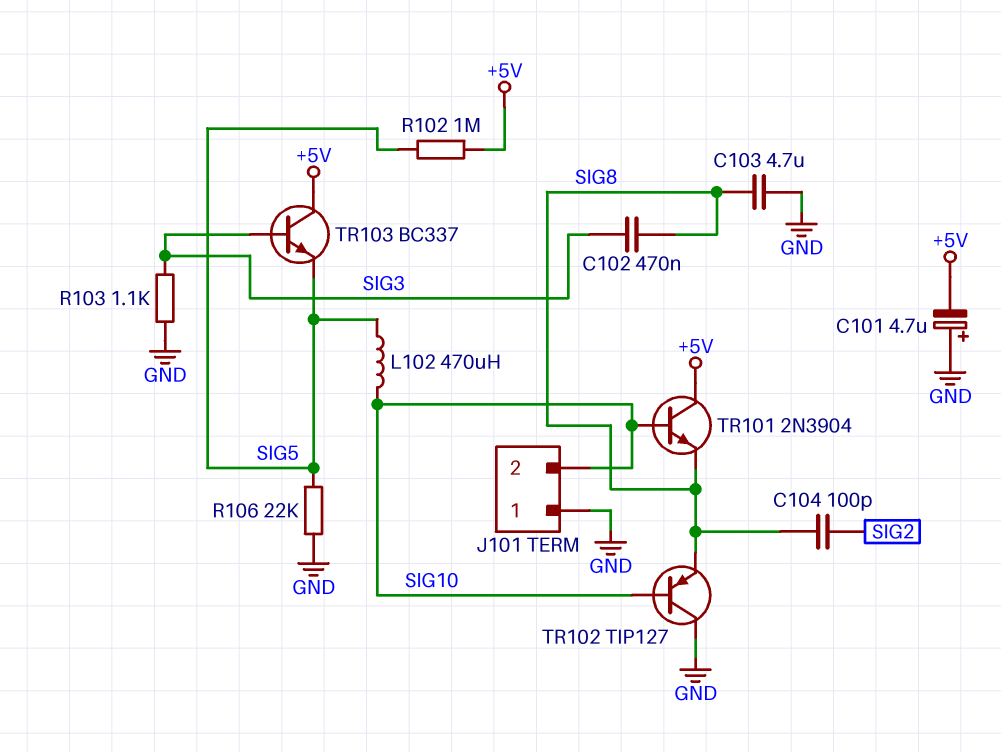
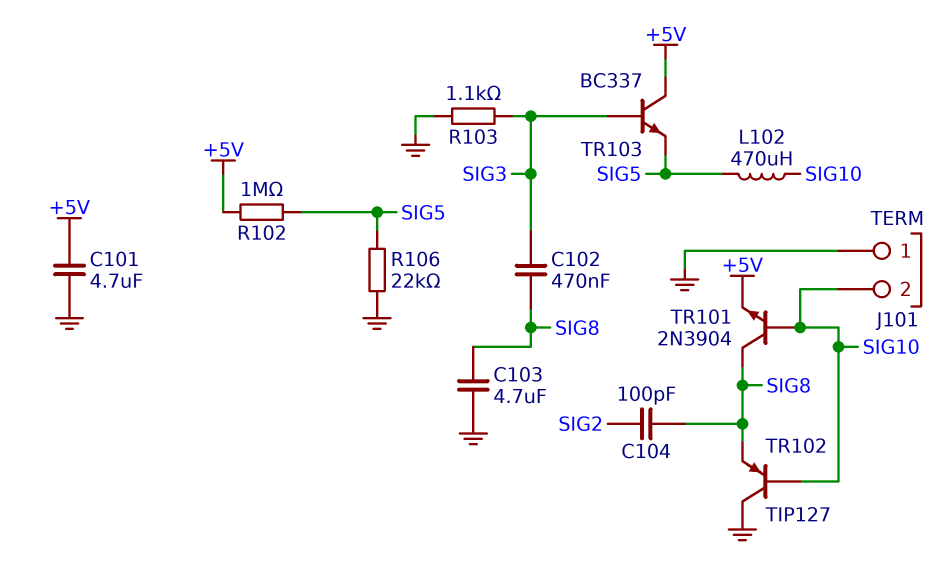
C101: 4.7uF (plus GND, minus +5V) -> 4.7uF (+5V, GND)
TR101: NPN 2N3904 (B SIG10, C +5V, E SIG8) -> NPN 2N3904 (B SIG10, C SIG8, E +5V)

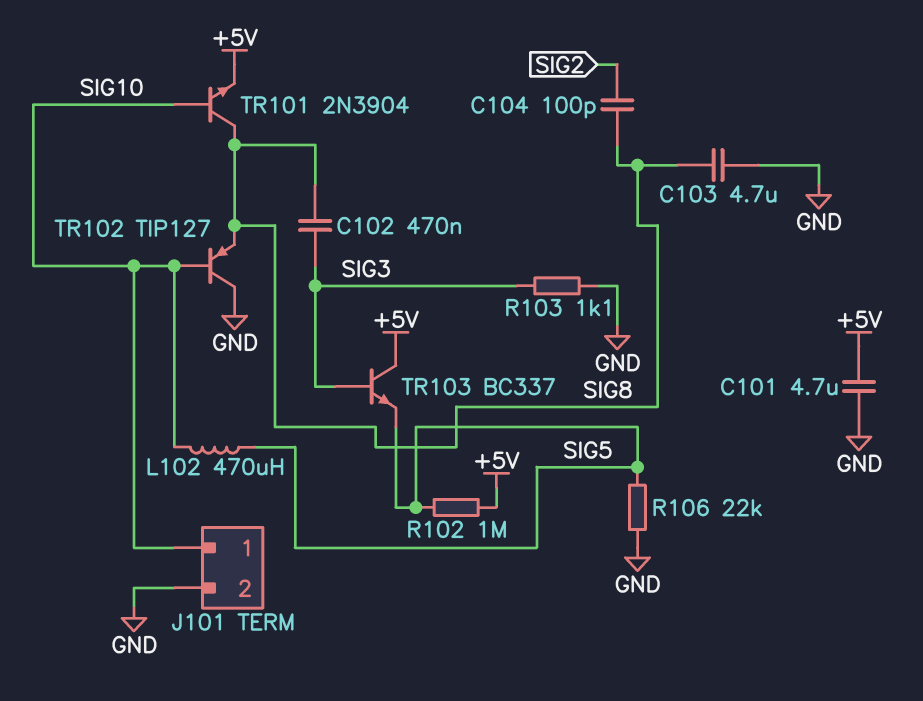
J101 pin 1: GND -> SIG10
J101 pin 2: SIG10 -> GND

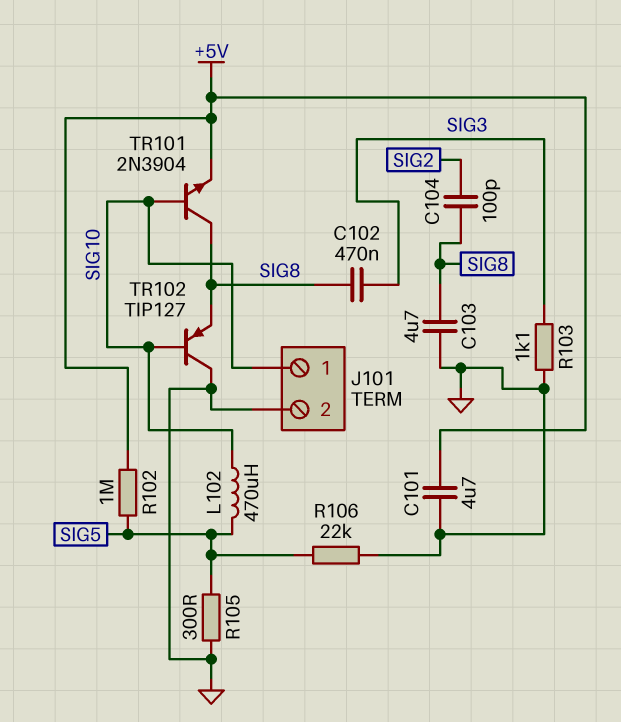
R105: none -> 300 (GND, SIG5)
TR103: NPN BC337 (B SIG3, C +5V, E SIG5) -> none

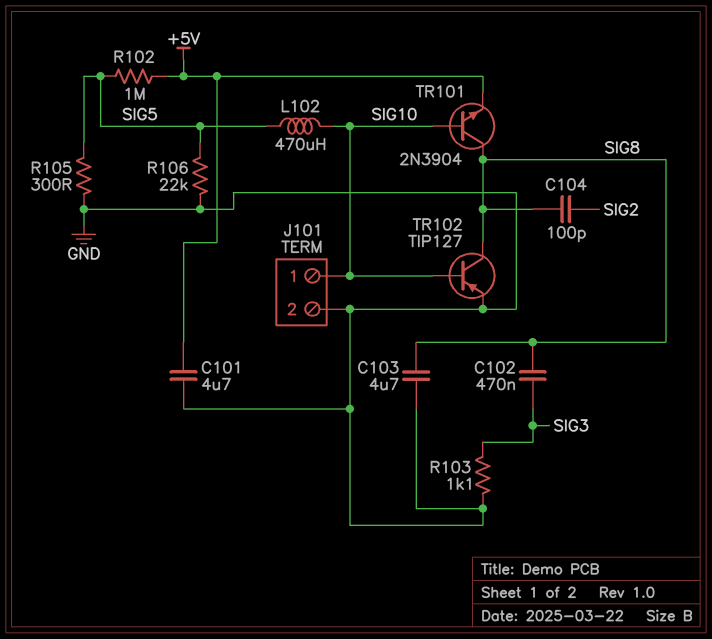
TR102: PNP TIP127 (B SIG10, C GND, E SIG8) -> PNP TIP127 (B SIG10, C SIG8, E GND)

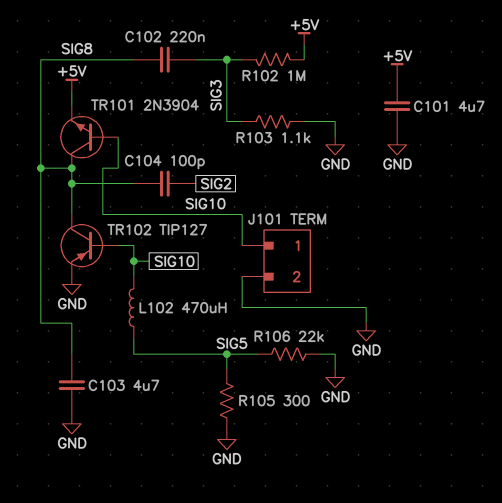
C102: 470nF (SIG3, SIG8) -> 220nF (SIG3, SIG8)
R102: 1M (+5V, SIG5) -> 1M (+5V, SIG3)

